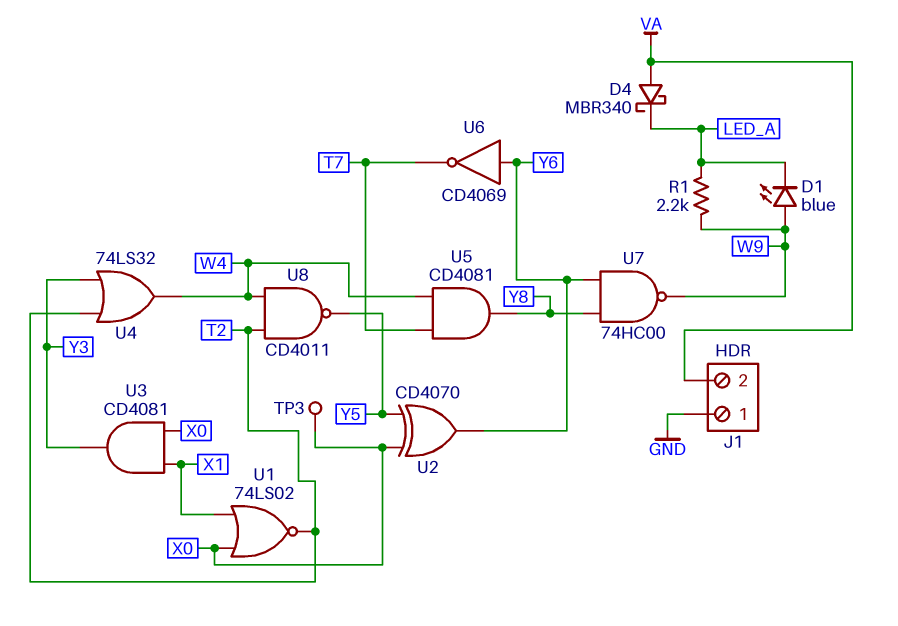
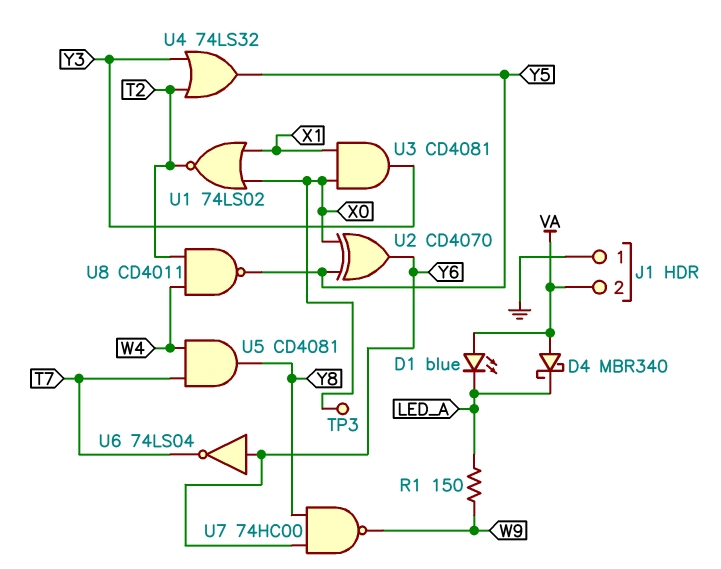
D1: LED blue (A W9, K LED_A) -> LED blue (A VA, K LED_A)
R1: 2.2k (LED_A, W9) -> 150 (LED_A, W9)
U4: OR 74LS32 (in T2, in Y3, out W4) -> OR 74LS32 (in T2, in Y3, out Y5)
U6: NOT CD4069 (in Y6, out T7) -> NOT 74LS04 (in Y6, out T7)

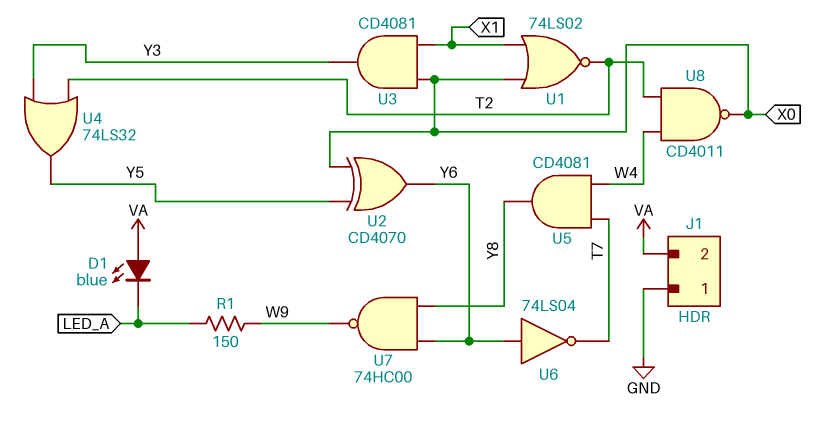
D4: schottky MBR340 (A VA, K LED_A) -> none
TP3: test point (X0) -> none
U8: NAND CD4011 (in T2, in W4, out Y5) -> NAND CD4011 (in T2, in W4, out X0)

